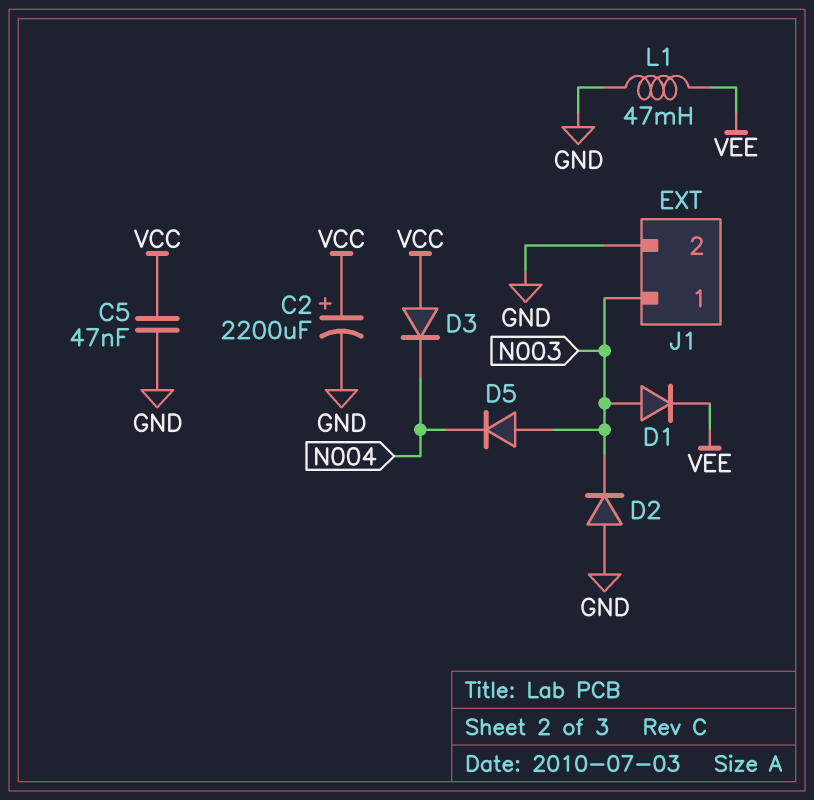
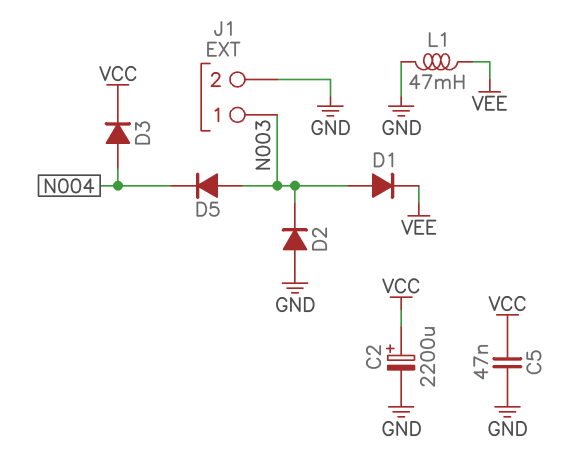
D3: diode (A VCC, K N004) -> diode (A N004, K VCC)

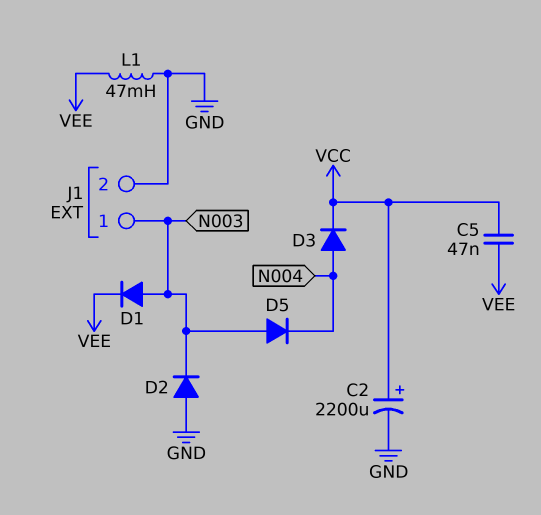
C5: 47nF (GND, VCC) -> 47nF (VCC, VEE)

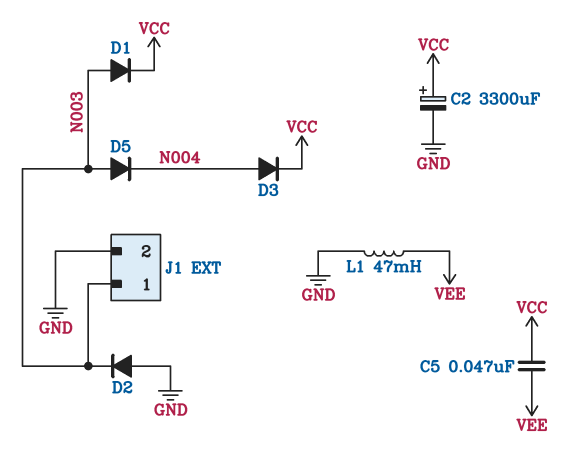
C2: 2200uF (plus VCC, minus GND) -> 3300uF (plus VCC, minus GND)
D1: diode (A N003, K VEE) -> diode (A N003, K VCC)

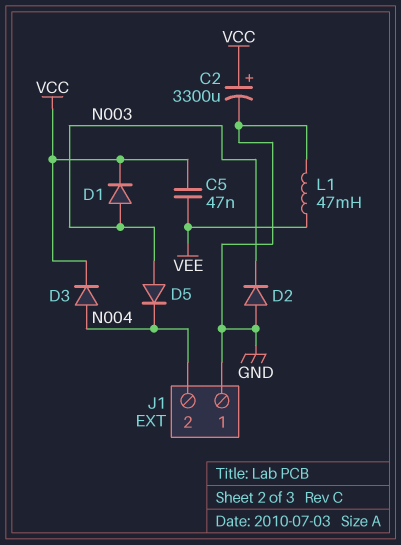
J1 pin 1: N003 -> GND
J1 pin 2: GND -> N004

